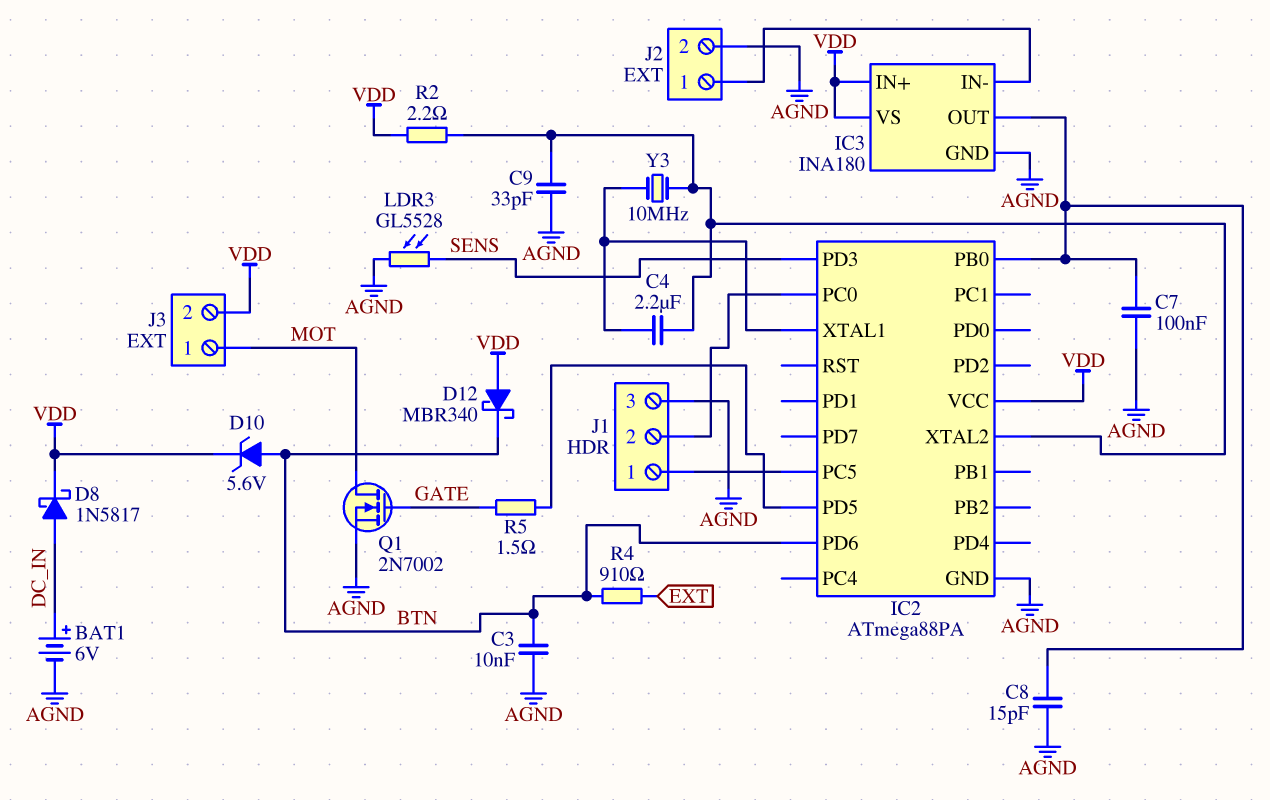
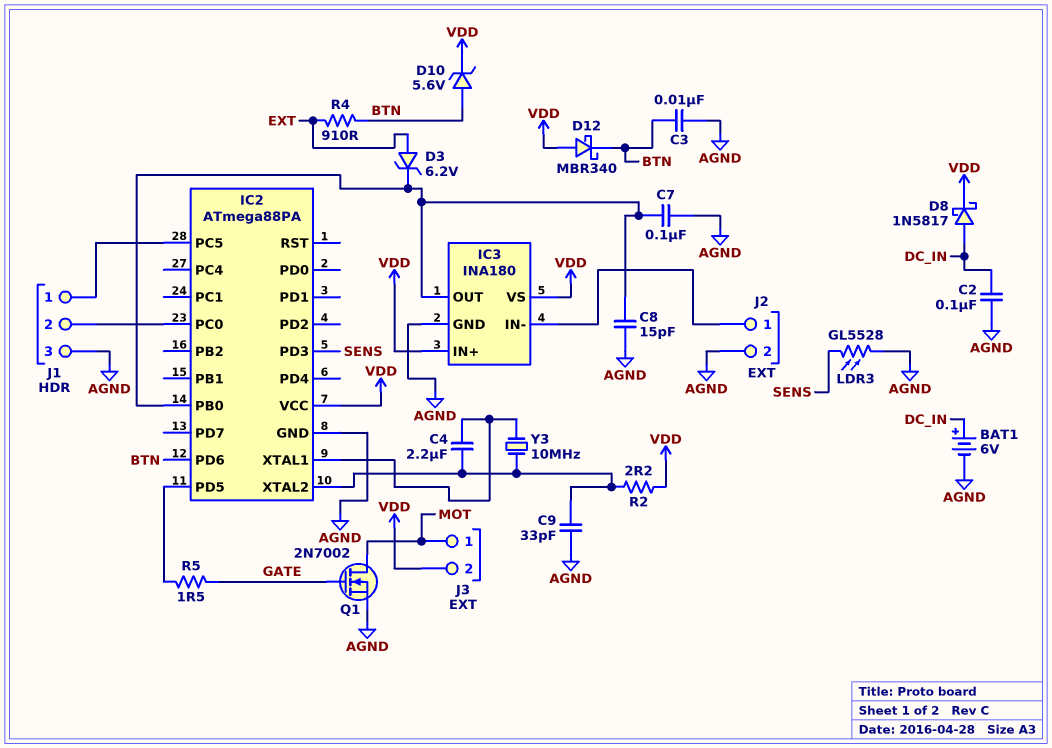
C2: none -> 100nF (AGND, DC_IN)
D3: none -> zener 6.2V (A EXT, K IC2/PB0)

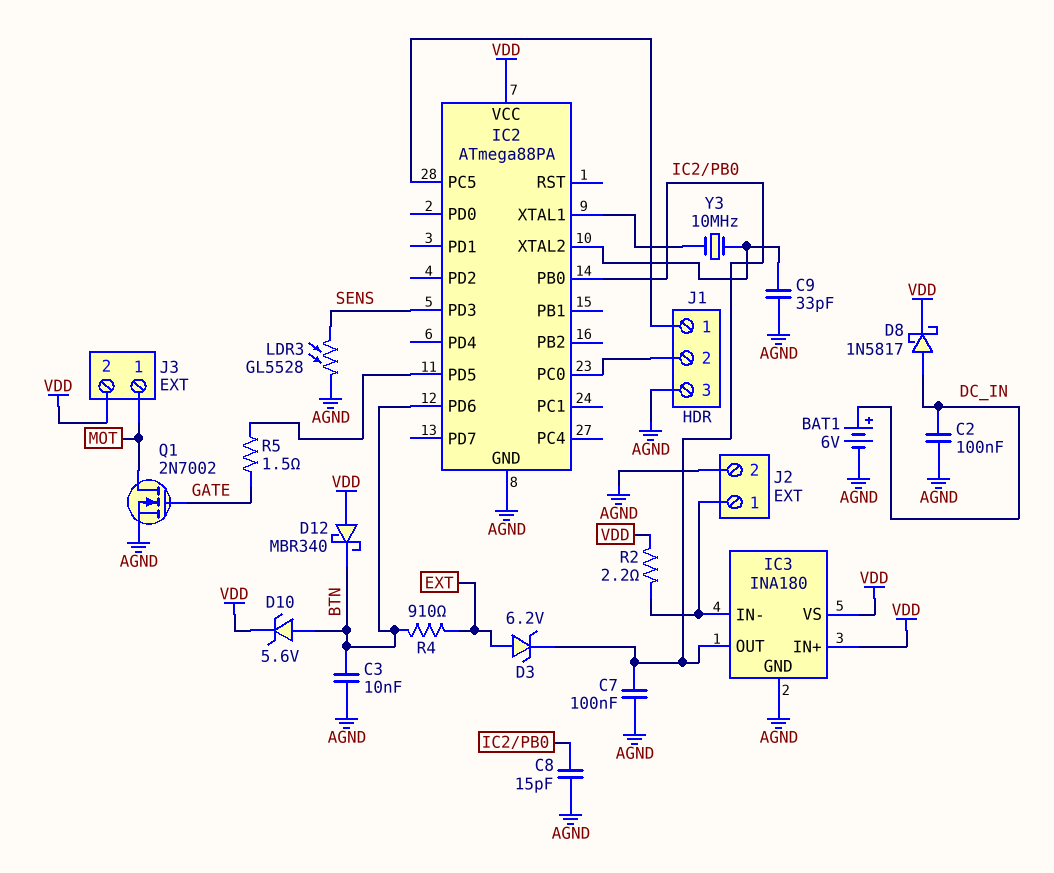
C4: 2.2uF (IC2/XTAL1, IC2/XTAL2) -> none
R2: 2.2 (IC2/XTAL2, VDD) -> 2.2 (IC3/IN-, VDD)

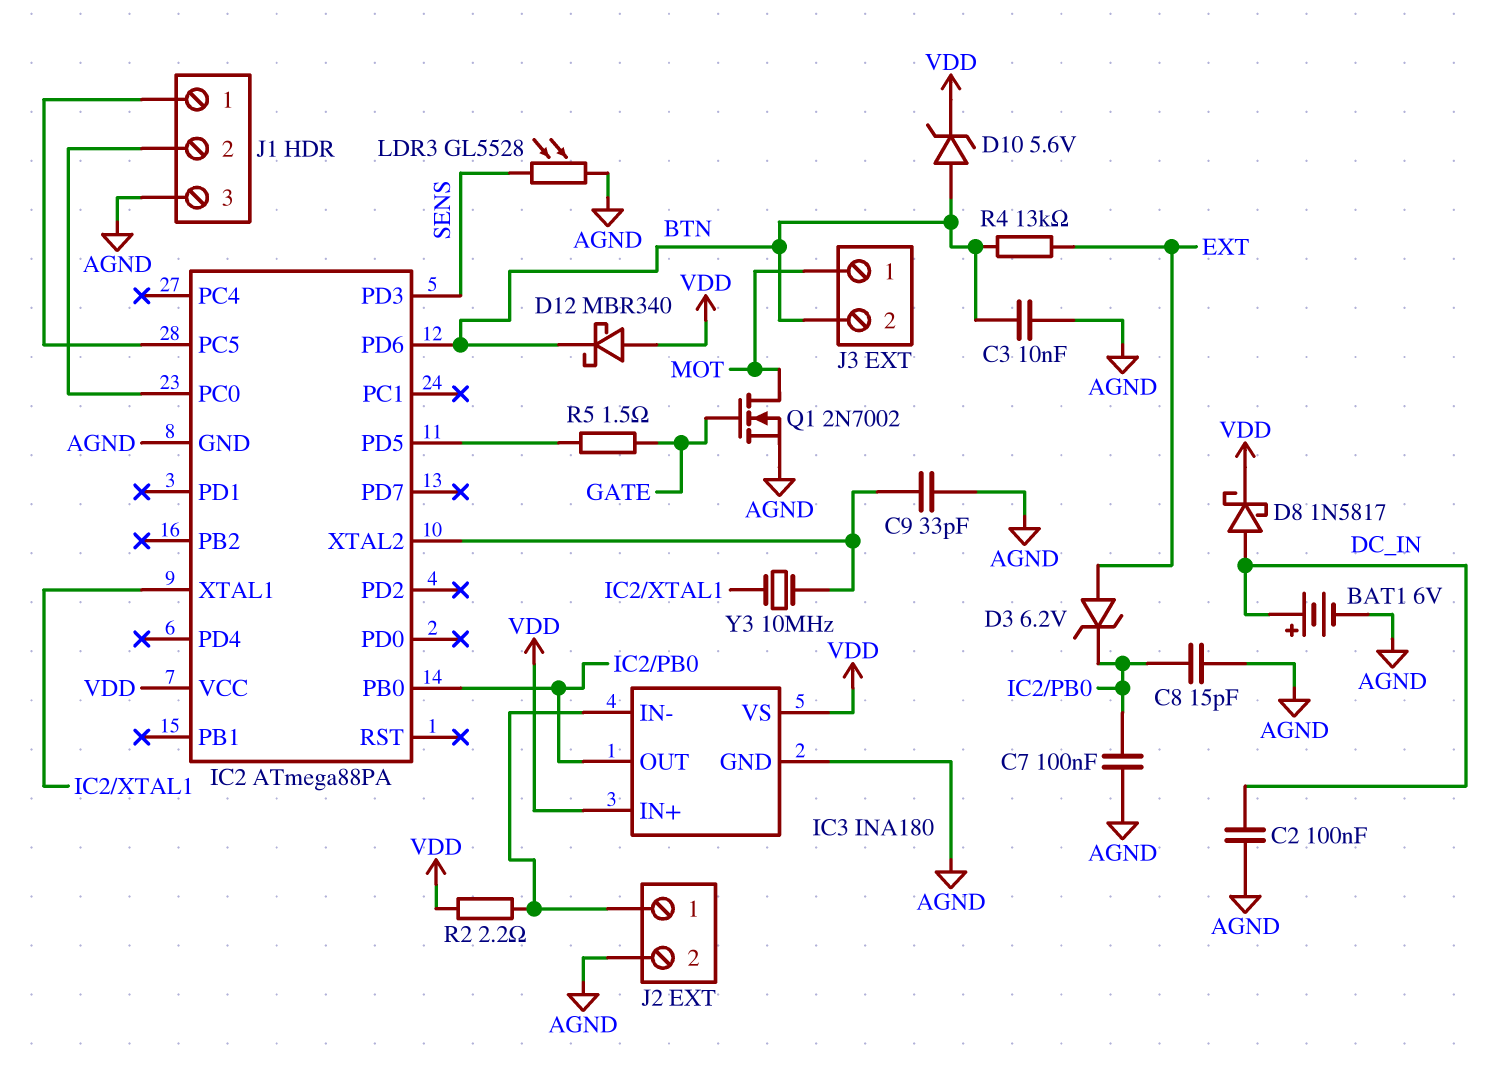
J3 pin 2: VDD -> BTN
R4: 910 (BTN, EXT) -> 13k (BTN, EXT)

